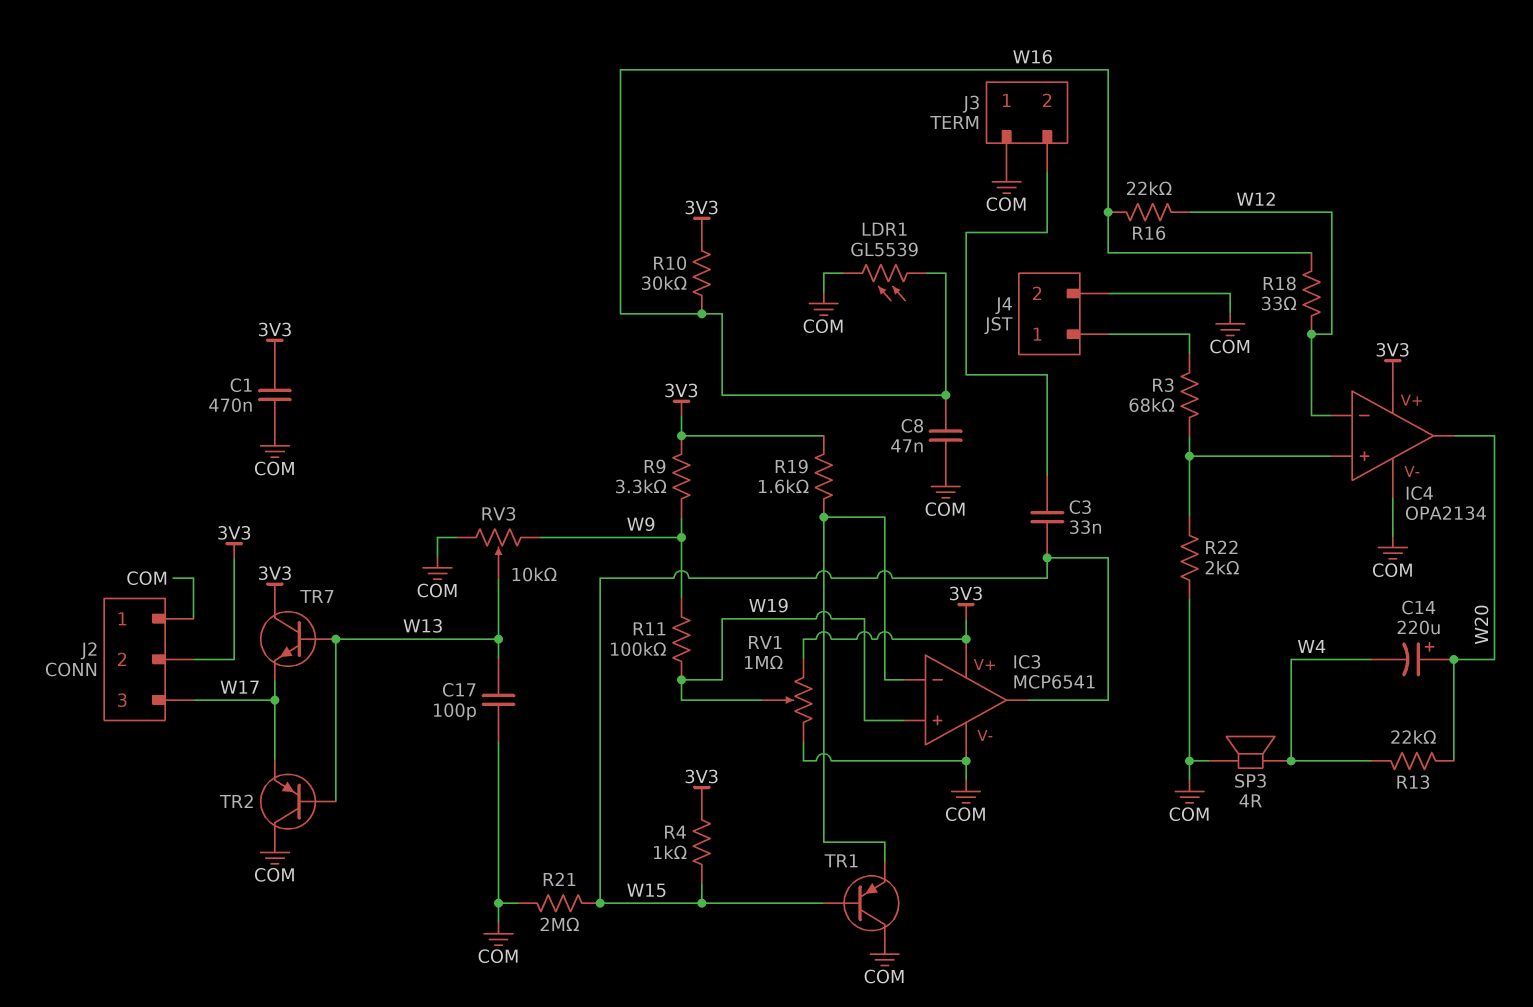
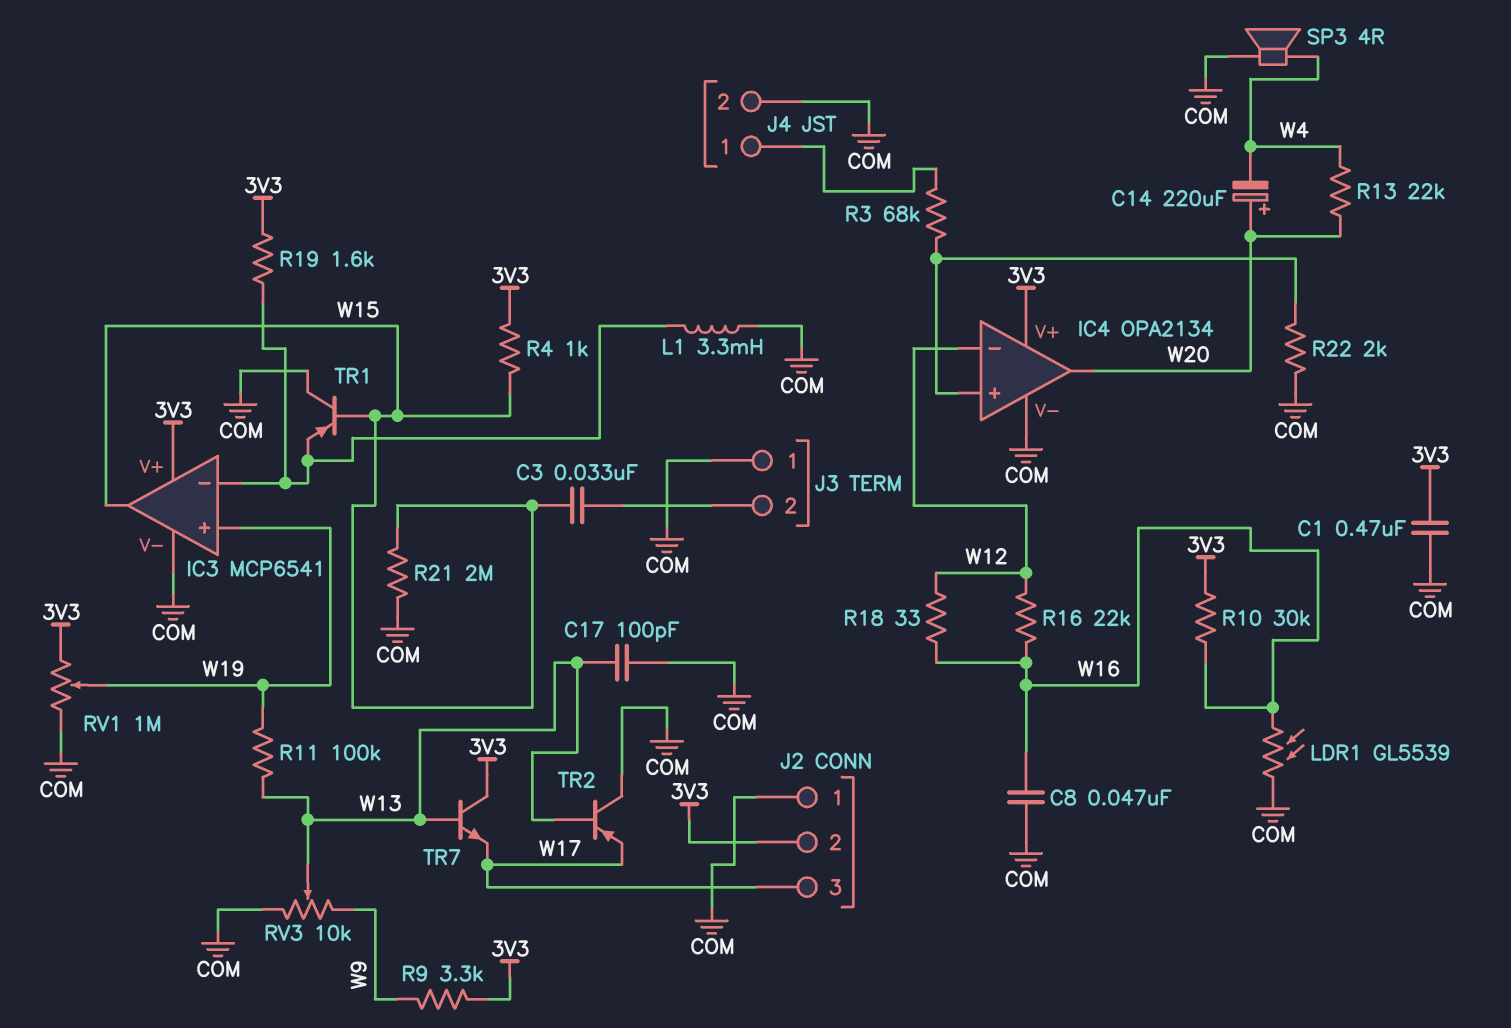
L1: none -> 3.3mH (COM, IC3/in-)
R11: 100k (W9, W19) -> 100k (W13, W19)

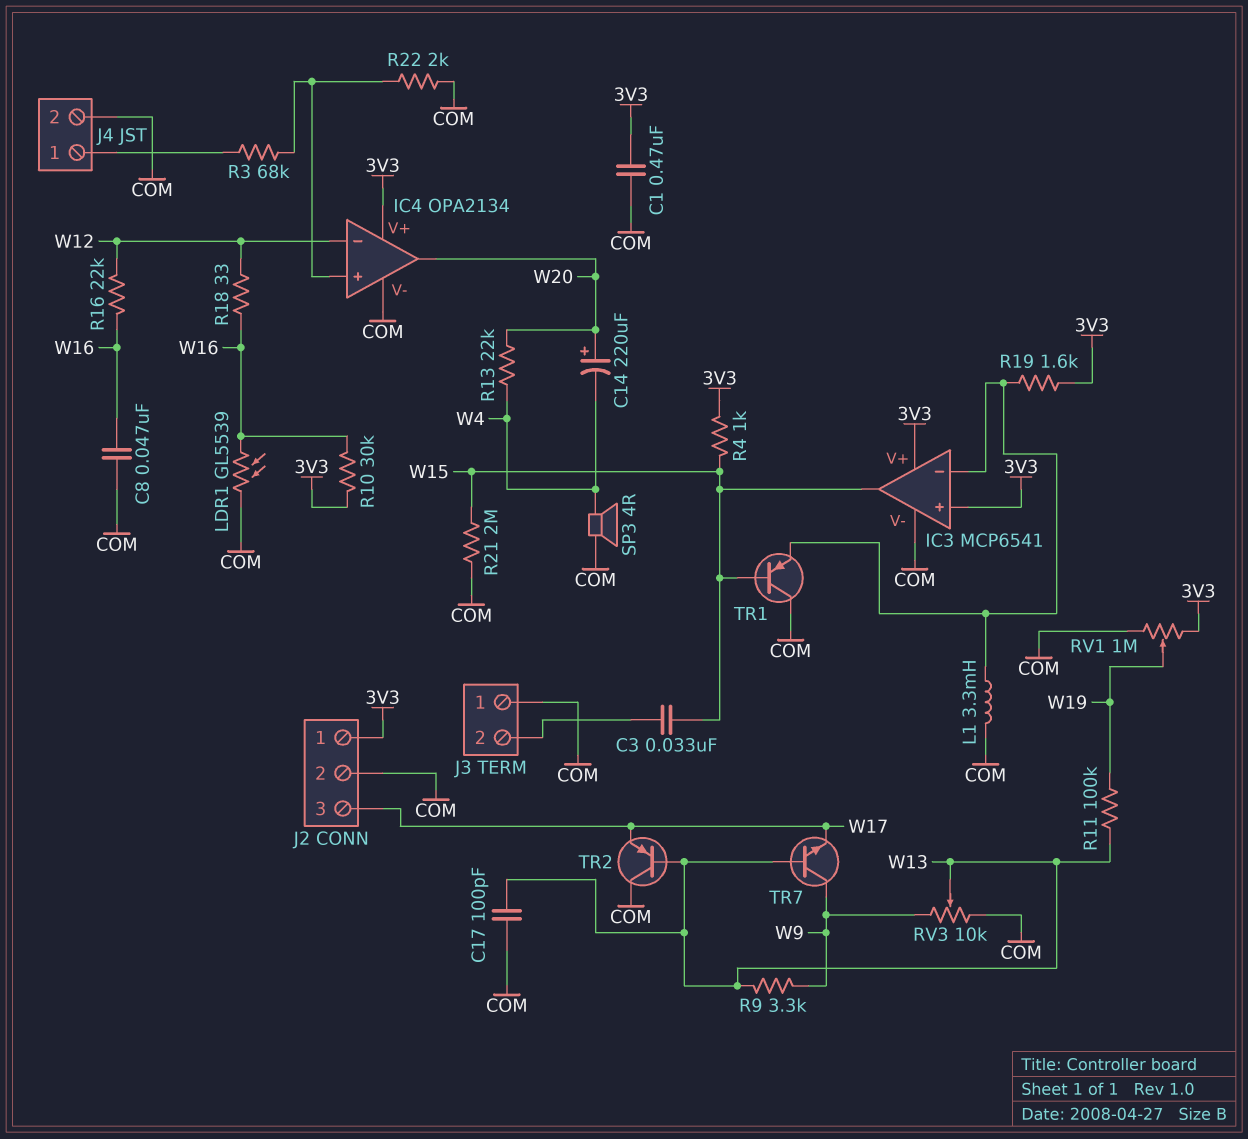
IC3 pin in+: W19 -> 3V3
J2 pin 1: COM -> 3V3
J2 pin 2: 3V3 -> COM
R9: 3.3k (3V3, W9) -> 3.3k (W9, W13)
TR7: NPN (B W13, C 3V3, E W17) -> NPN (B W13, C W9, E W17)

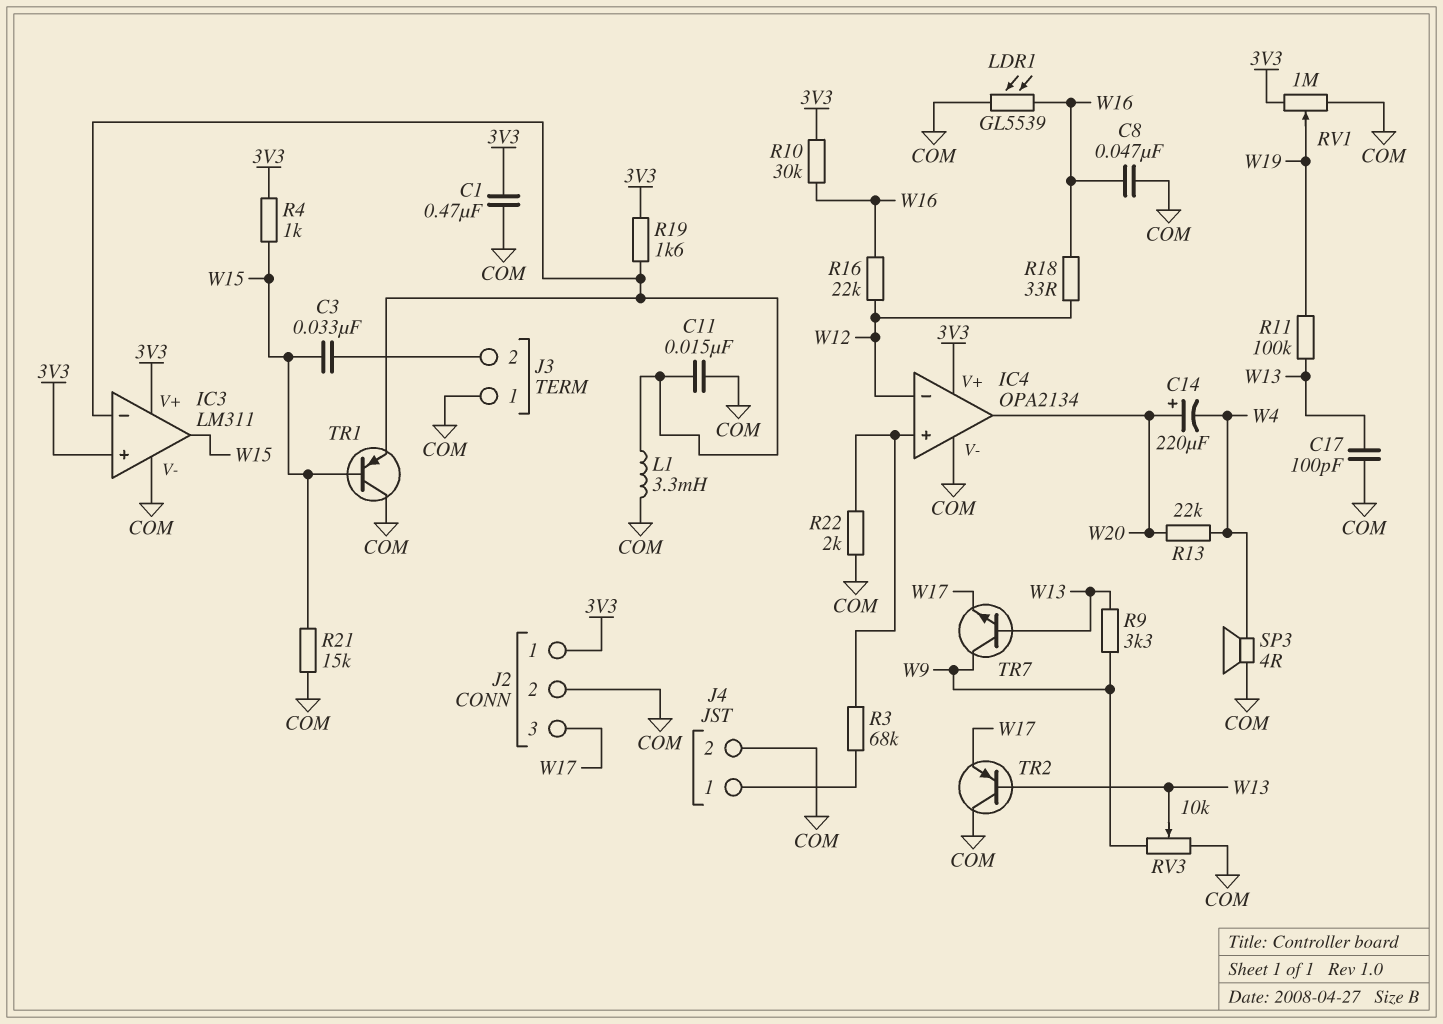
C11: none -> 15nF (COM, IC3/in-)
IC3: MCP6541 -> LM311
R21: 2M (COM, W15) -> 15k (COM, W15)

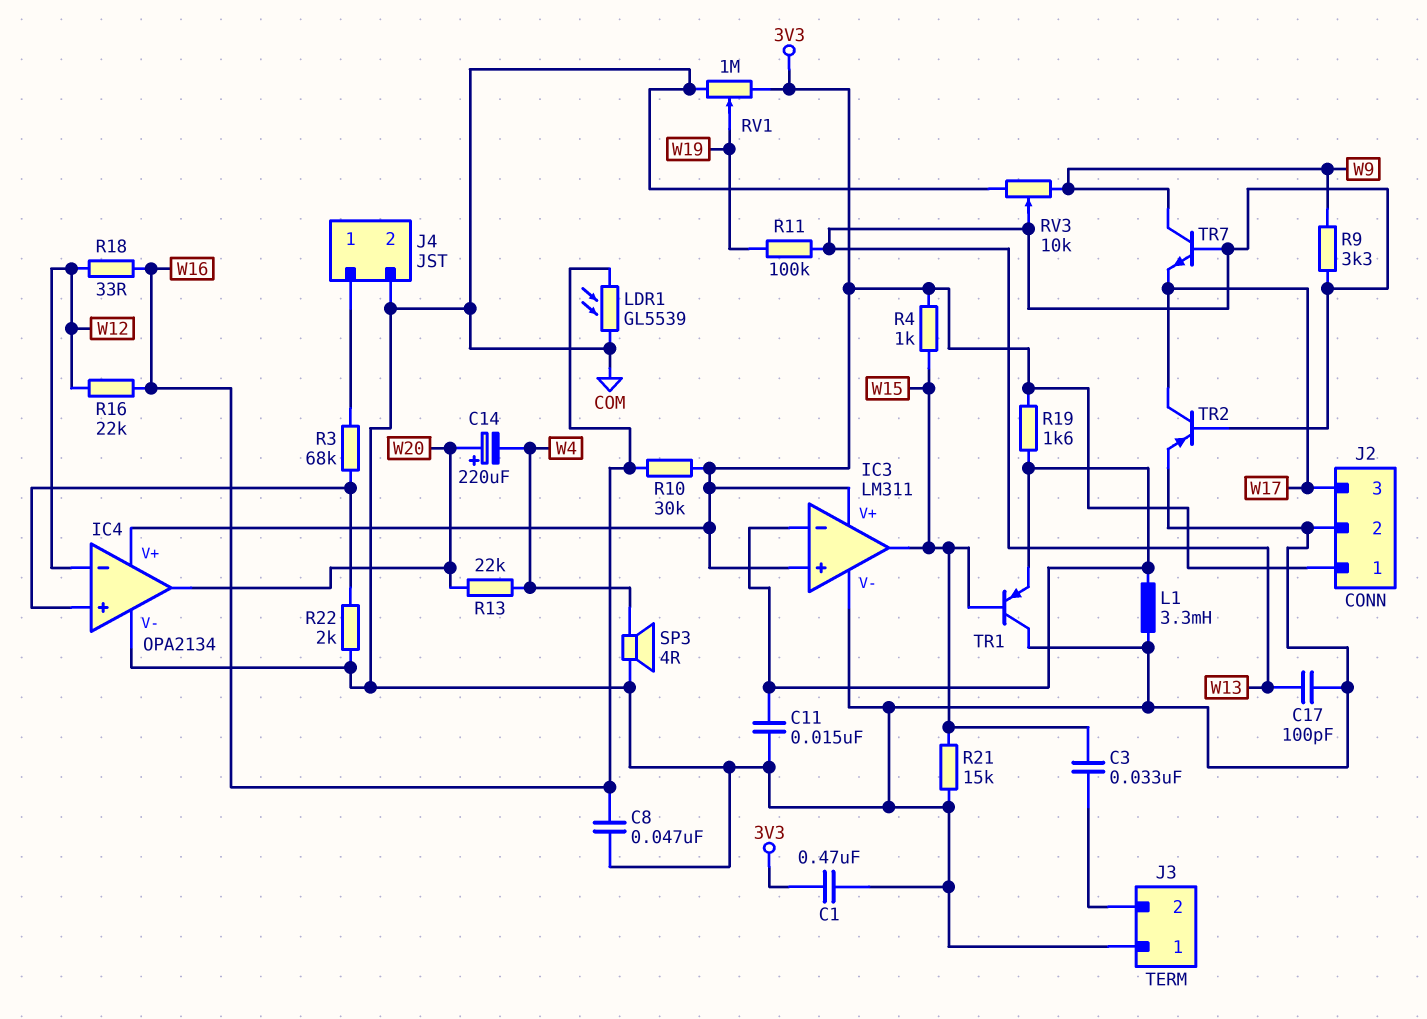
TR2: PNP (B W13, C COM, E W17) -> PNP (B W13, C W17, E COM)

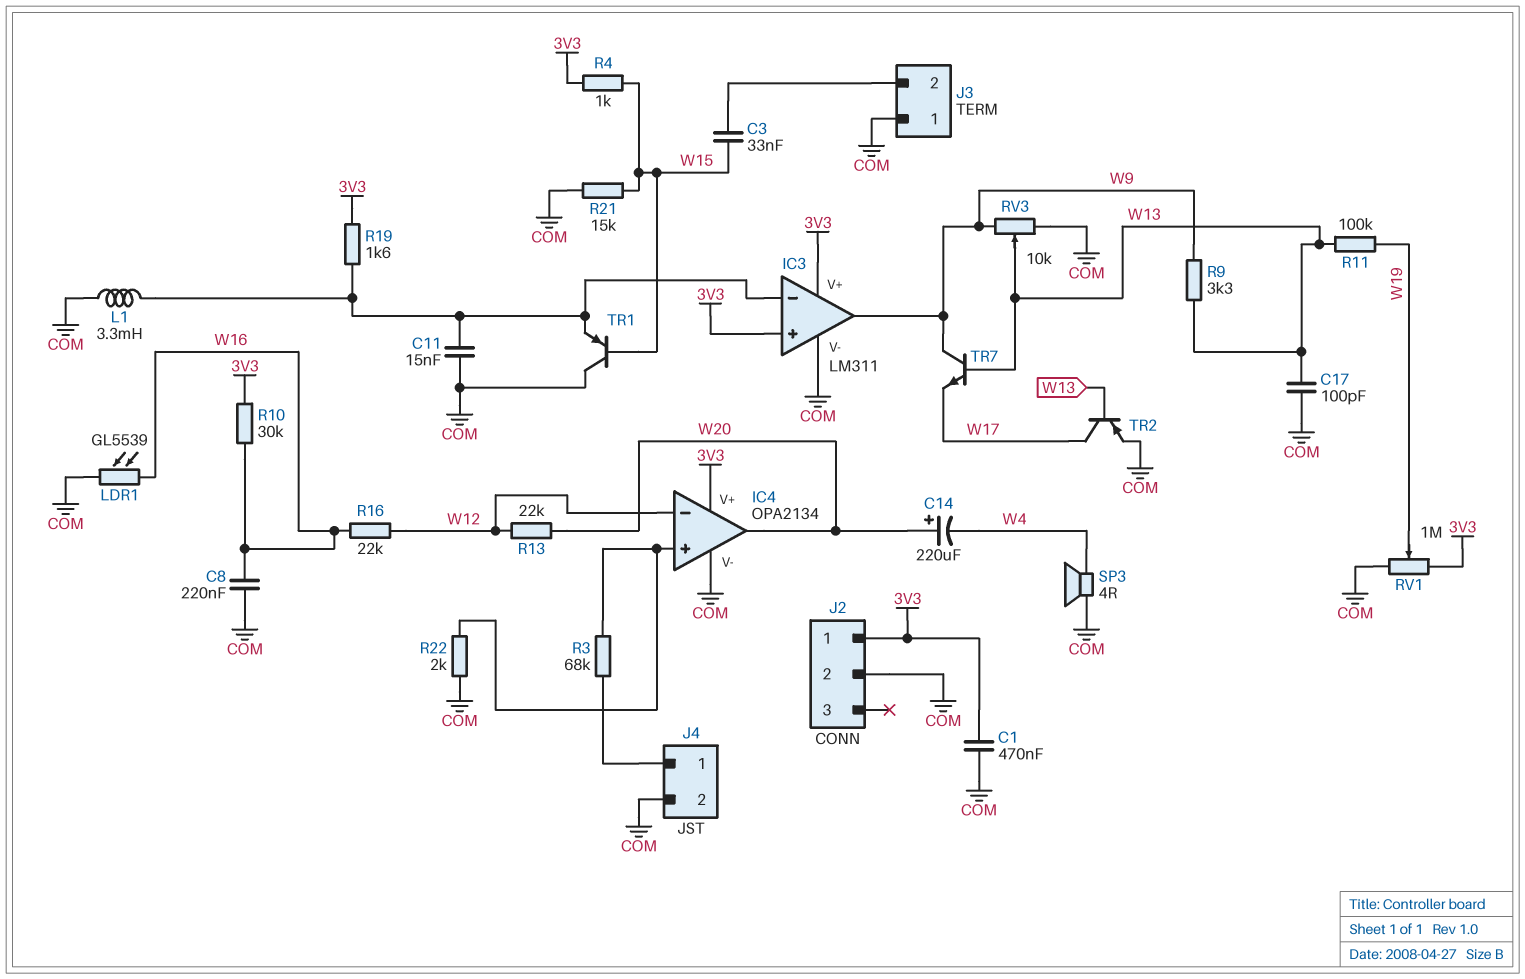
C8: 47nF (COM, W16) -> 220nF (COM, W16)
IC3 pin out: W15 -> W9
J2 pin 3: W17 -> none
R13: 22k (W4, W20) -> 22k (W12, W20)
R18: 33 (W12, W16) -> none

